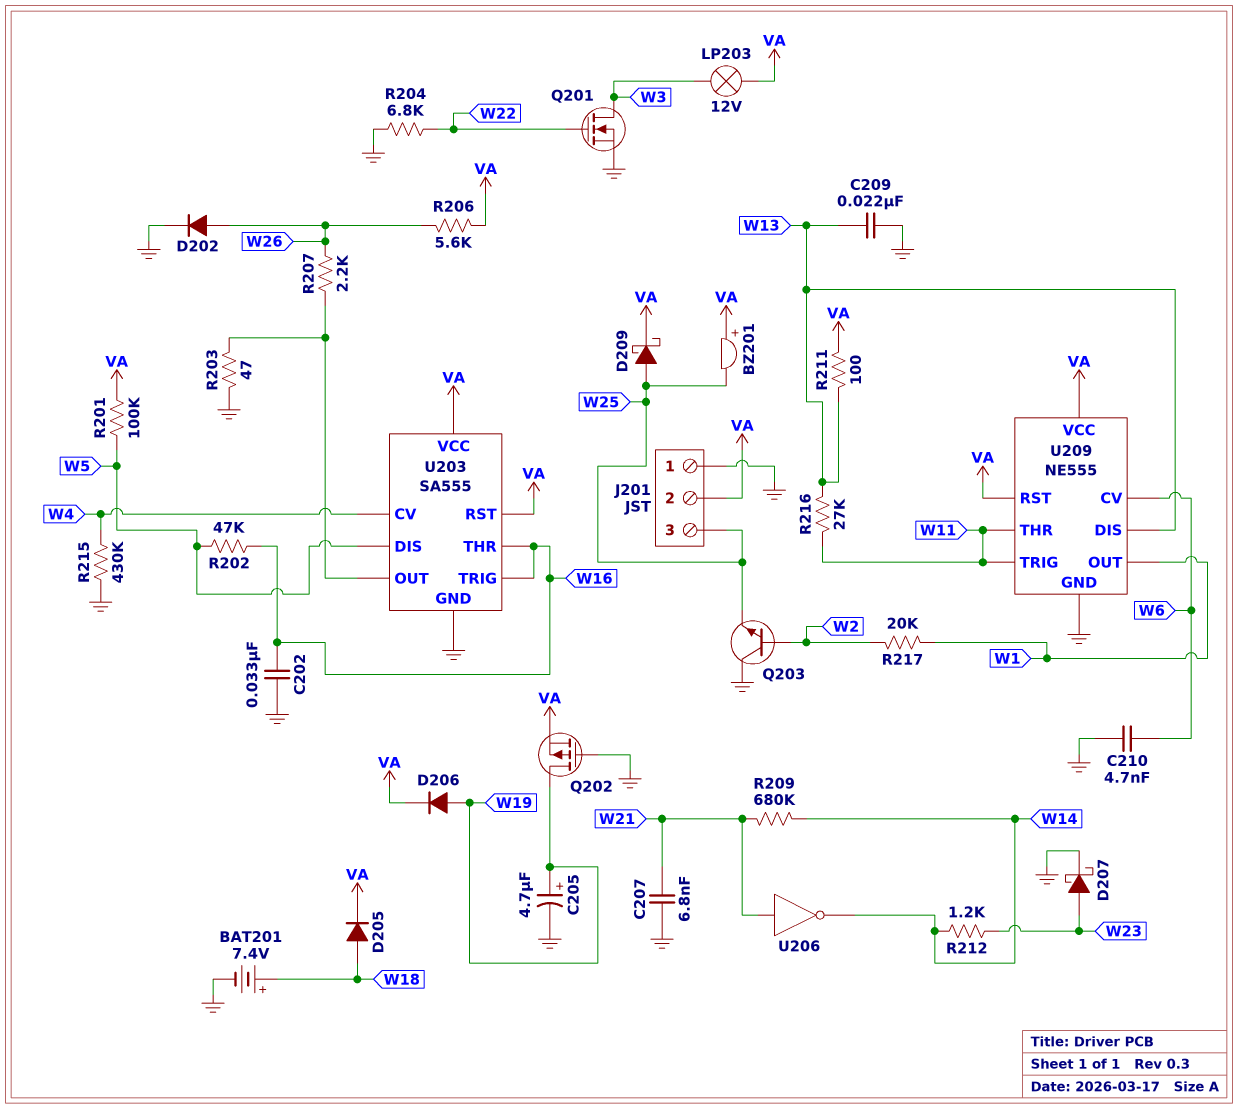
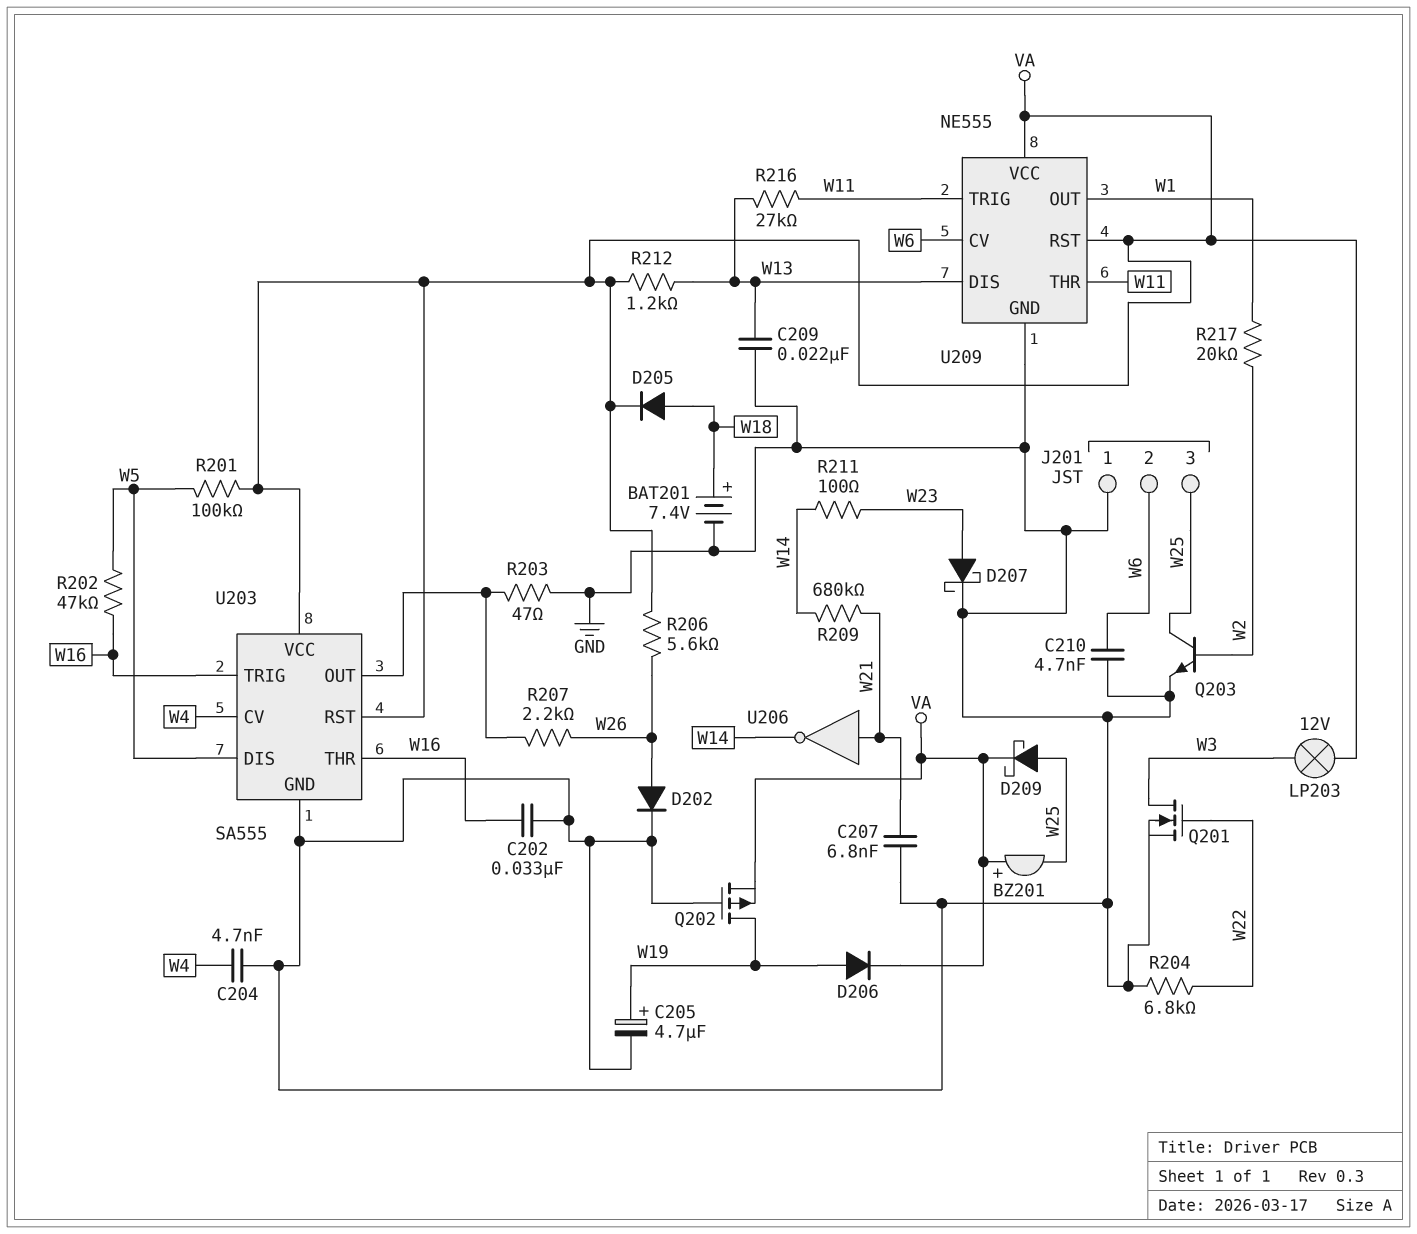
C204: none -> 4.7nF (GND, W4)
J201 pin 2: VA -> W6
Q203: NPN (B W2, C GND, E W25) -> NPN (B W2, C W25, E GND)
R211: 100 (VA, W13) -> 100 (W14, W23)
R212: 1.2k (W14, W23) -> 1.2k (VA, W13)
R215: 430k (GND, W4) -> none

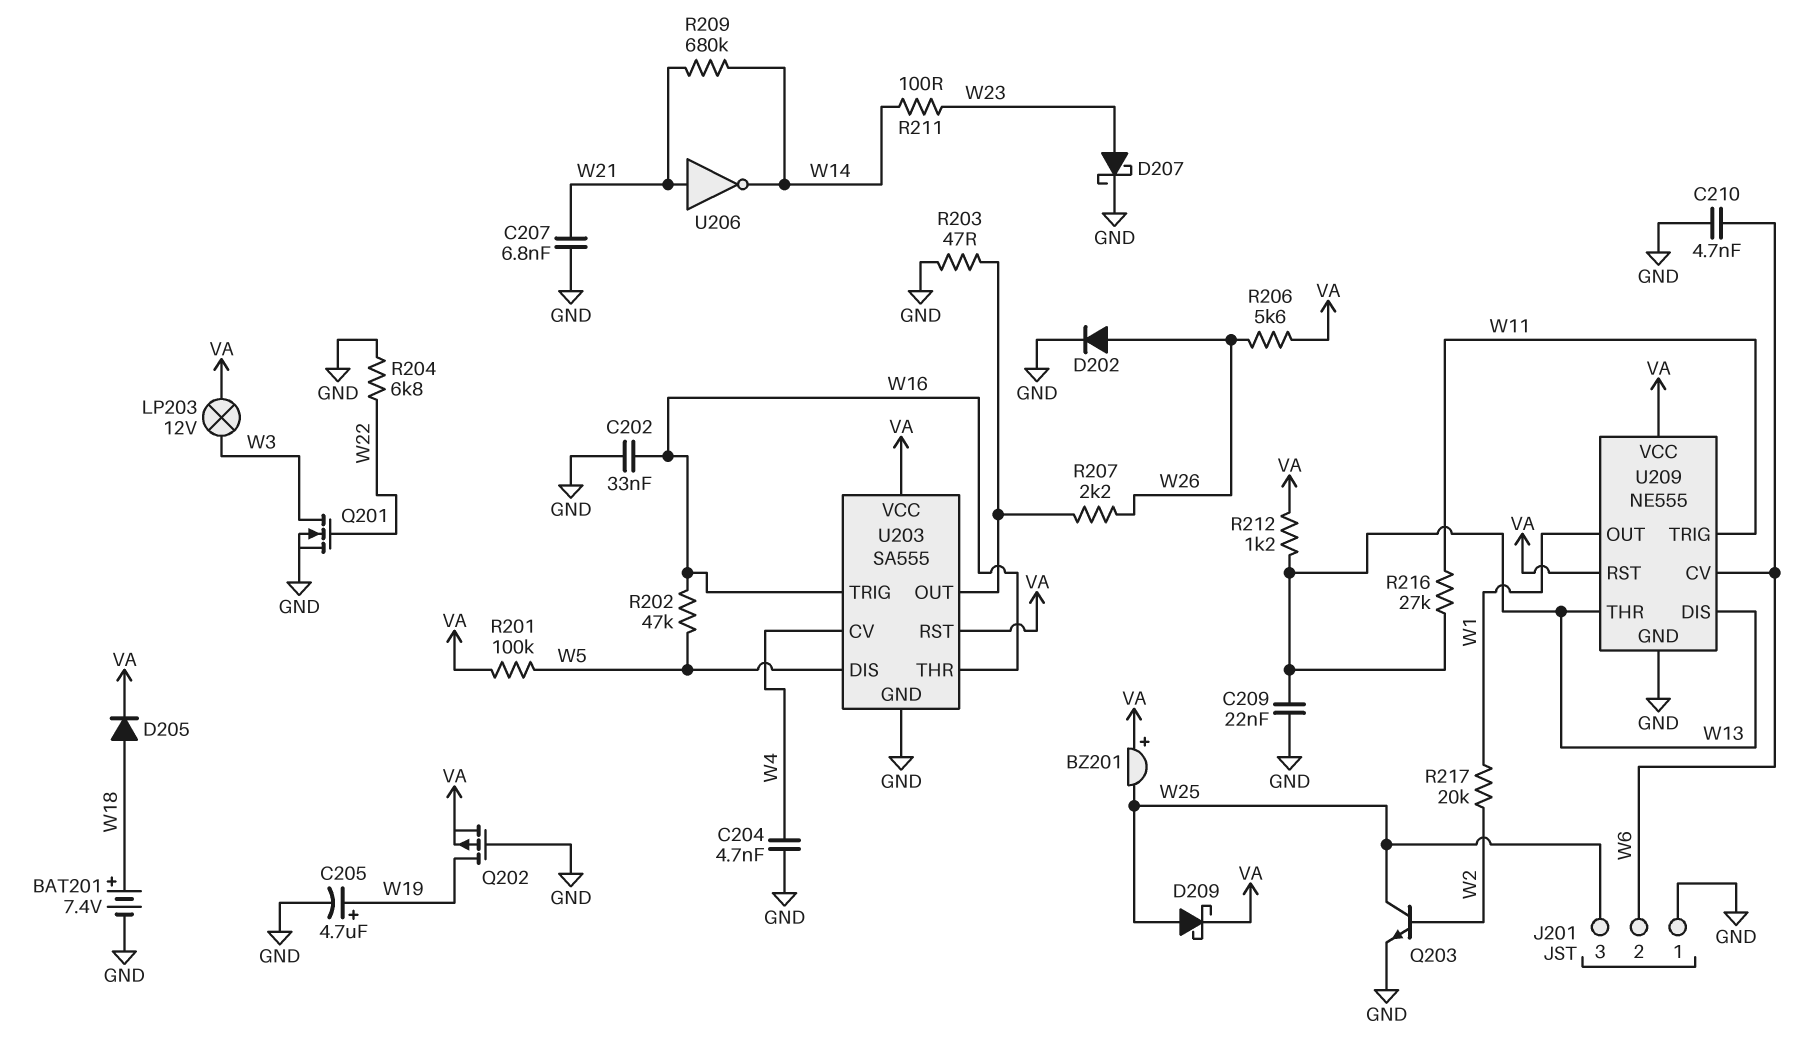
D206: diode (A W19, K VA) -> none
U209 pin THR: W11 -> W13

